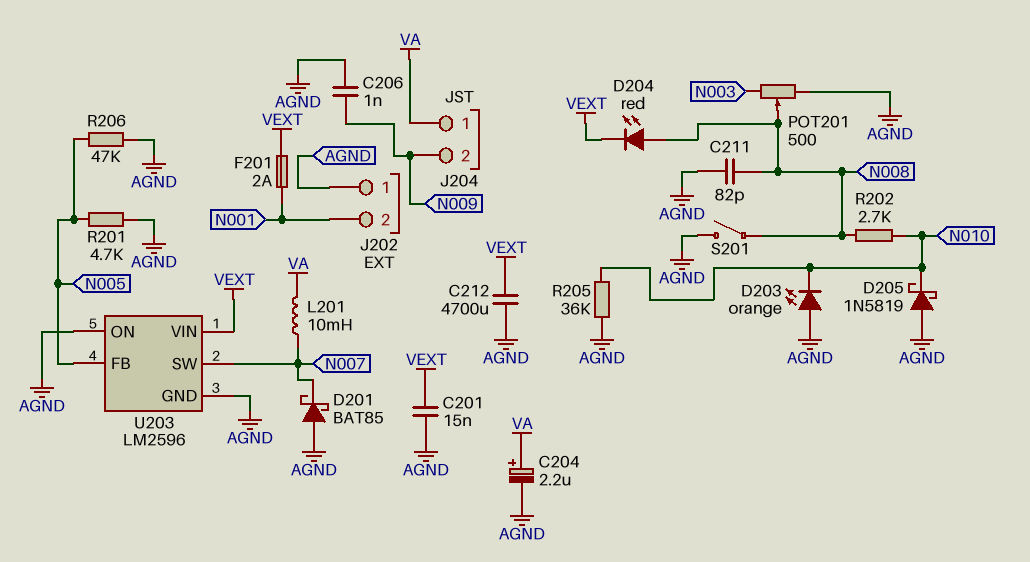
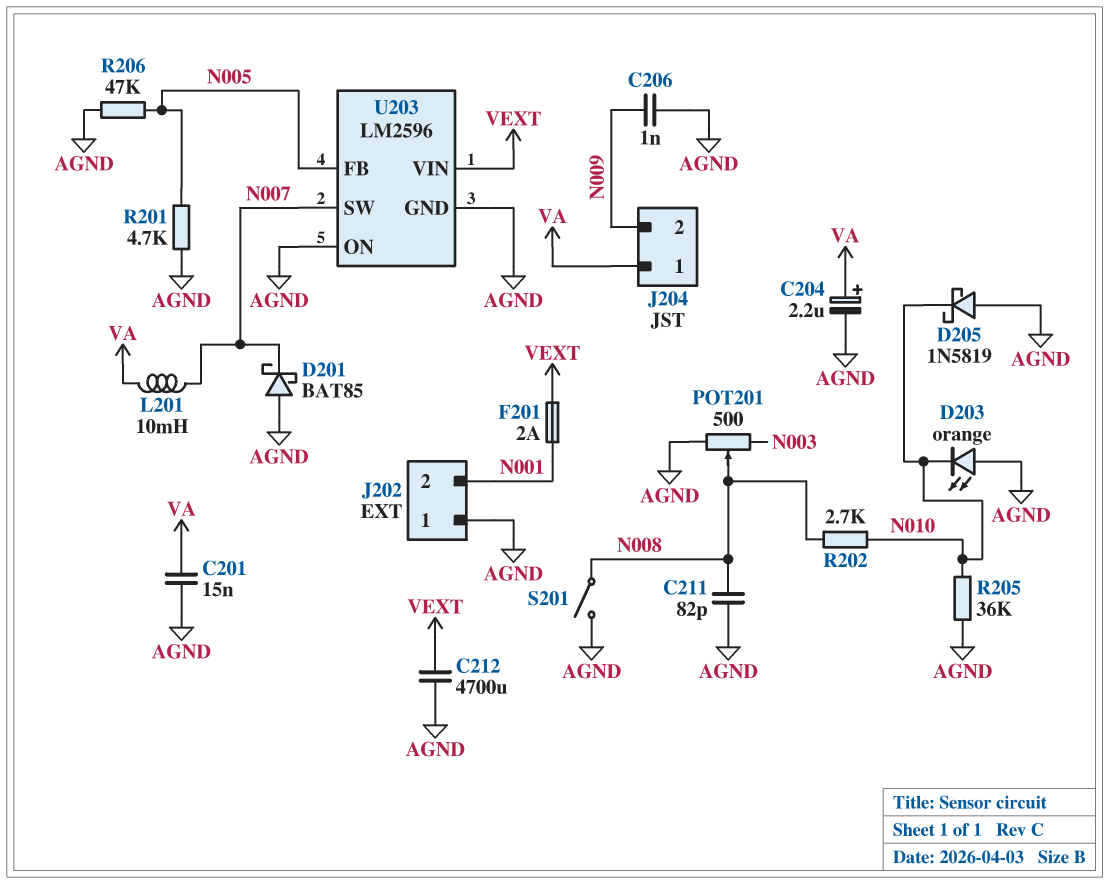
C201: 15nF (AGND, VEXT) -> 15nF (AGND, VA)
D204: LED red (A N008, K VEXT) -> none

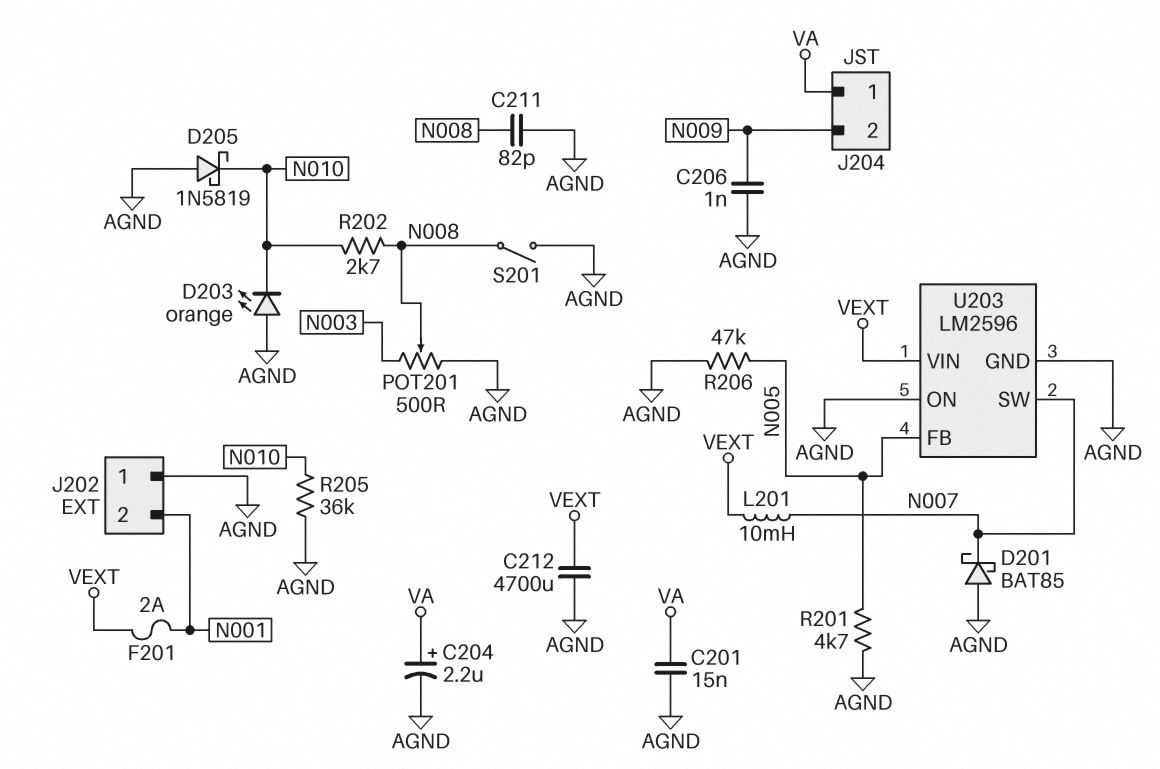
L201: 10mH (N007, VA) -> 10mH (N007, VEXT)

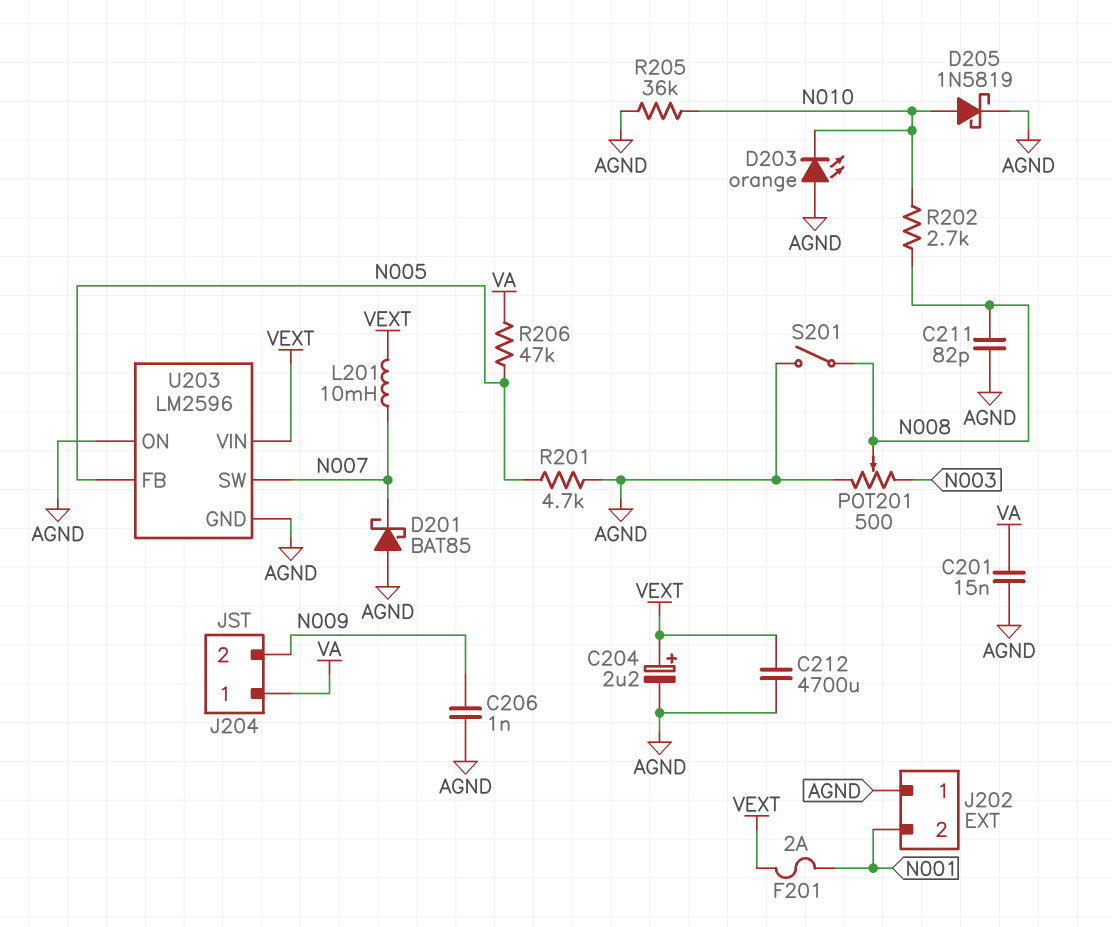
C204: 2.2uF (plus VA, minus AGND) -> 2.2uF (plus VEXT, minus AGND)
D205: schottky 1N5819 (A AGND, K N010) -> schottky 1N5819 (A N010, K AGND)
R206: 47k (AGND, N005) -> 47k (N005, VA)

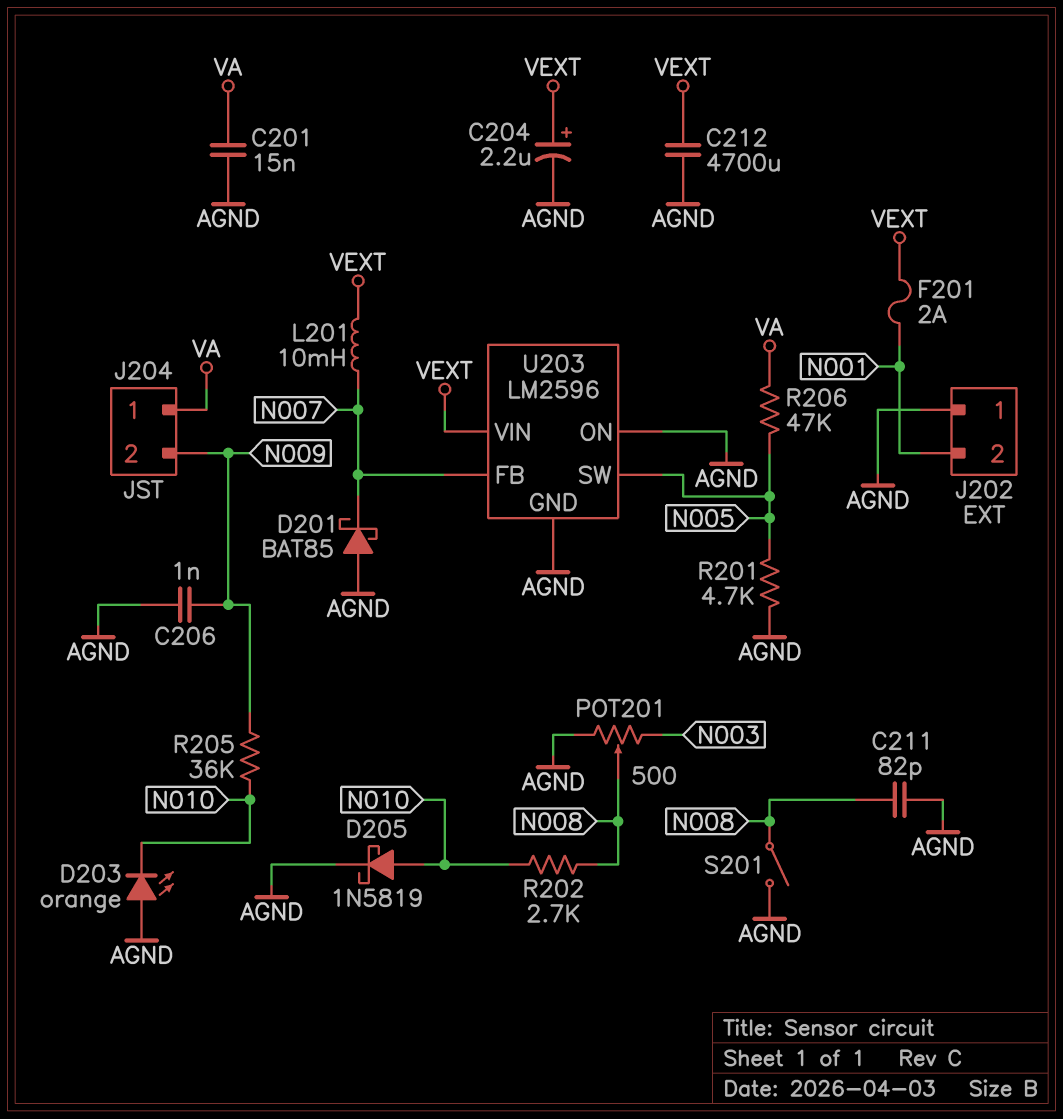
R205: 36k (AGND, N010) -> 36k (N009, N010)
U203 pin FB: N005 -> N007
U203 pin SW: N007 -> N005

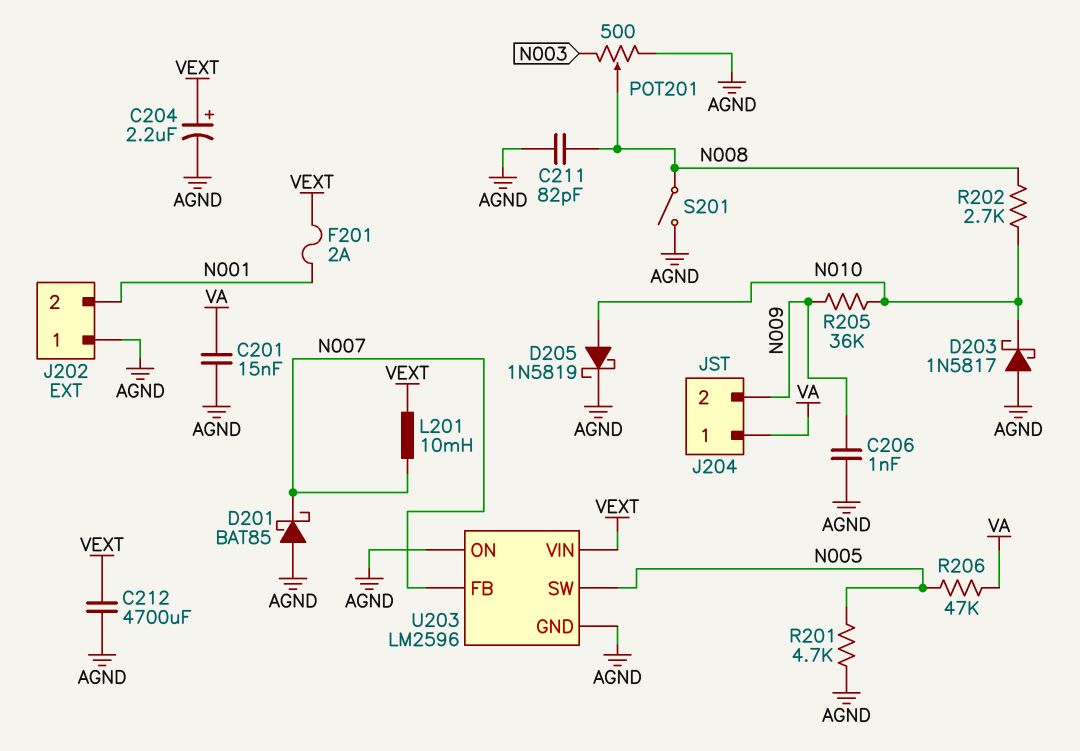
D203: LED orange (A AGND, K N010) -> schottky 1N5817 (A AGND, K N010)

